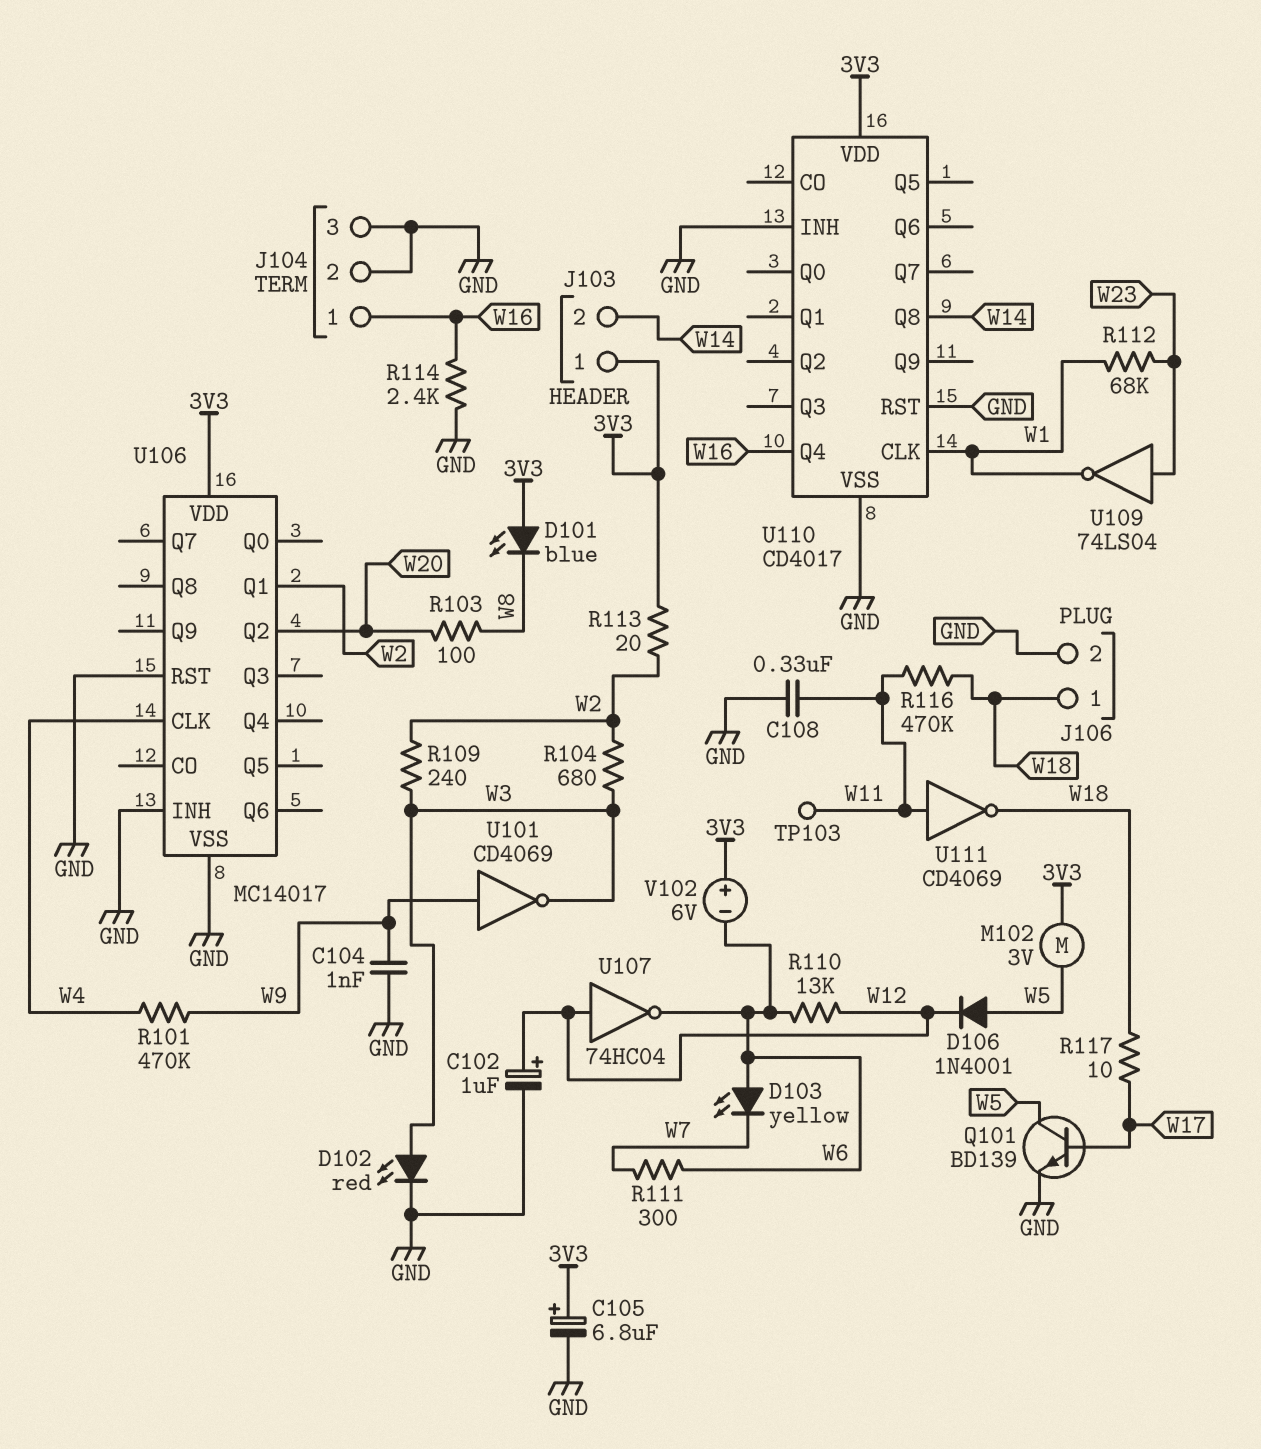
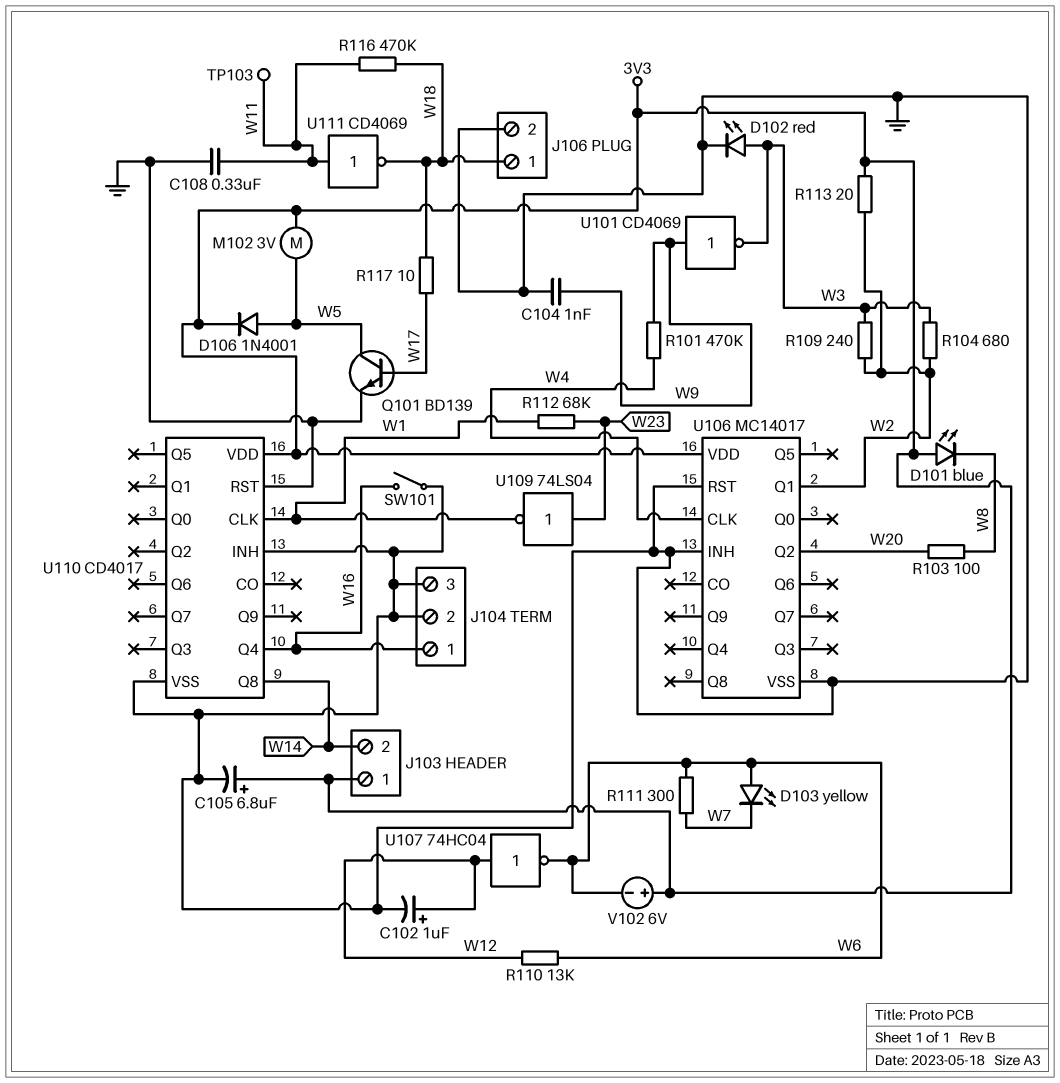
D106: diode 1N4001 (A W5, K W12) -> diode 1N4001 (A W5, K 3V3)
R114: 2.4k (GND, W16) -> none
SW101: none -> switch (GND, W16)

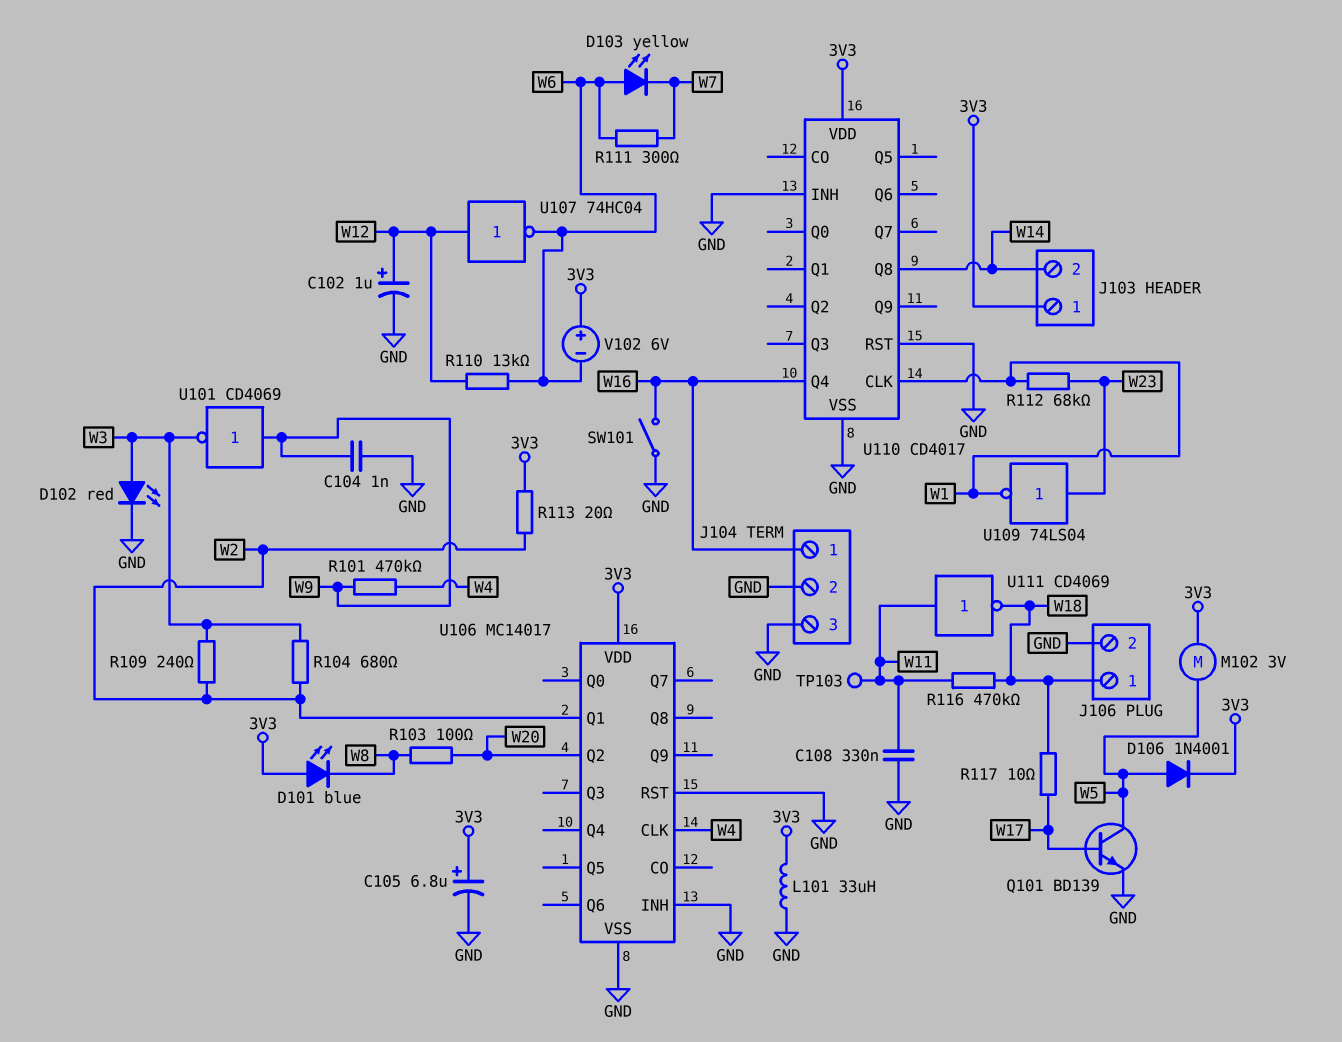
L101: none -> 33uH (3V3, GND)

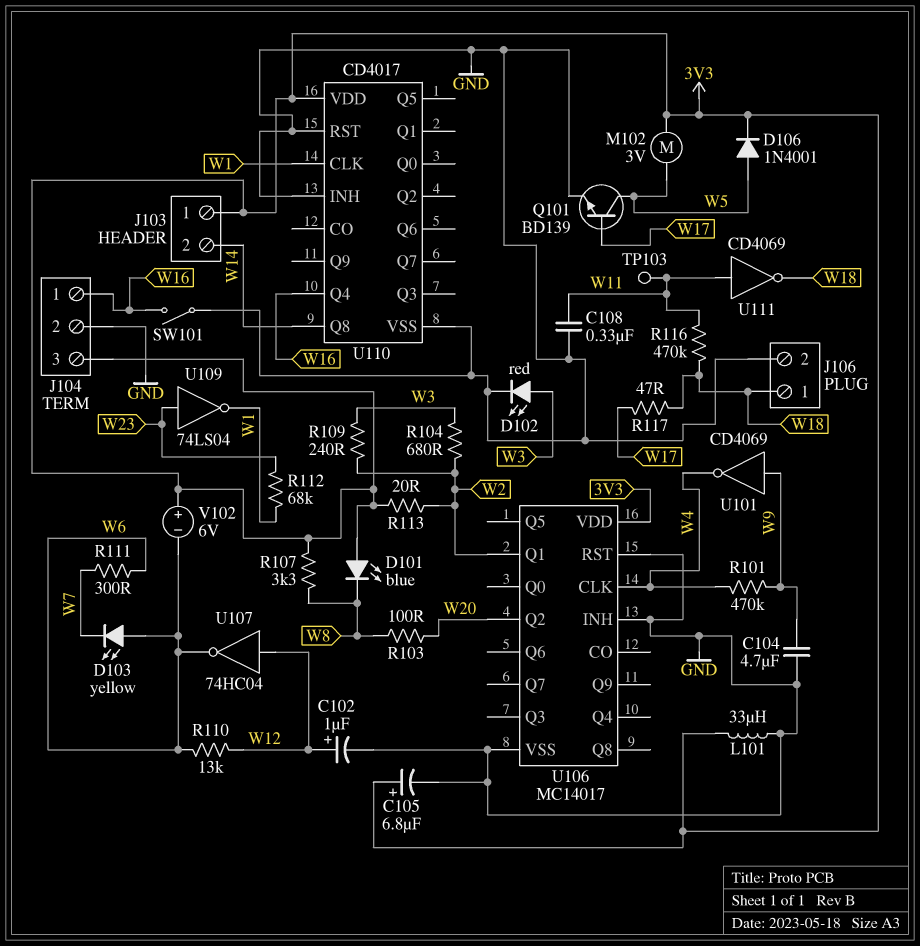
C104: 1nF (GND, W9) -> 4.7uF (GND, W9)
J104 pin 3: GND -> 3V3
R107: none -> 3.3k (3V3, W8)
R117: 10 (W17, W18) -> 47 (W17, W18)
U101: NOT CD4069 (in W9, out W3) -> NOT CD4069 (in W9, out W4)

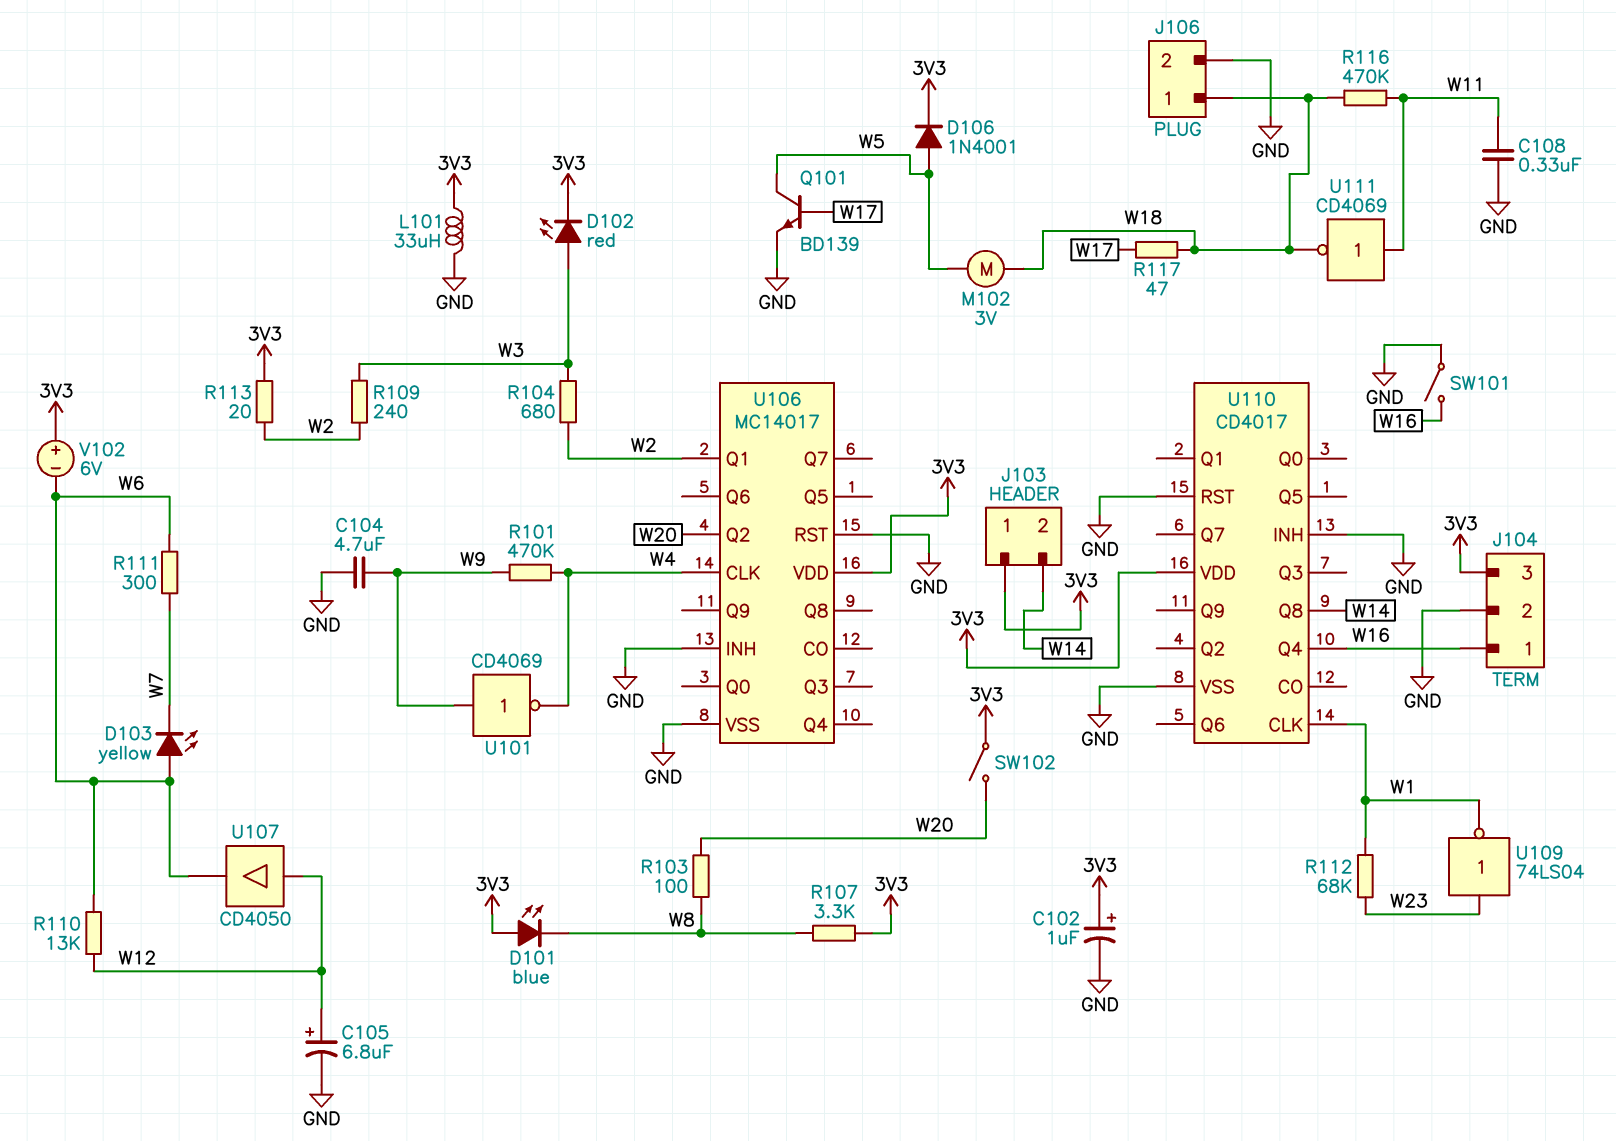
C102: 1uF (plus W12, minus GND) -> 1uF (plus 3V3, minus GND)
C105: 6.8uF (plus 3V3, minus GND) -> 6.8uF (plus W12, minus GND)
D102: LED red (A W3, K GND) -> LED red (A W3, K 3V3)
M102: motor 3V (3V3, W5) -> motor 3V (W5, W18)
SW102: none -> switch (3V3, W20)
TP103: test point (W11) -> none
U107: NOT 74HC04 (in W12, out W6) -> buffer CD4050 (in W12, out W6)

